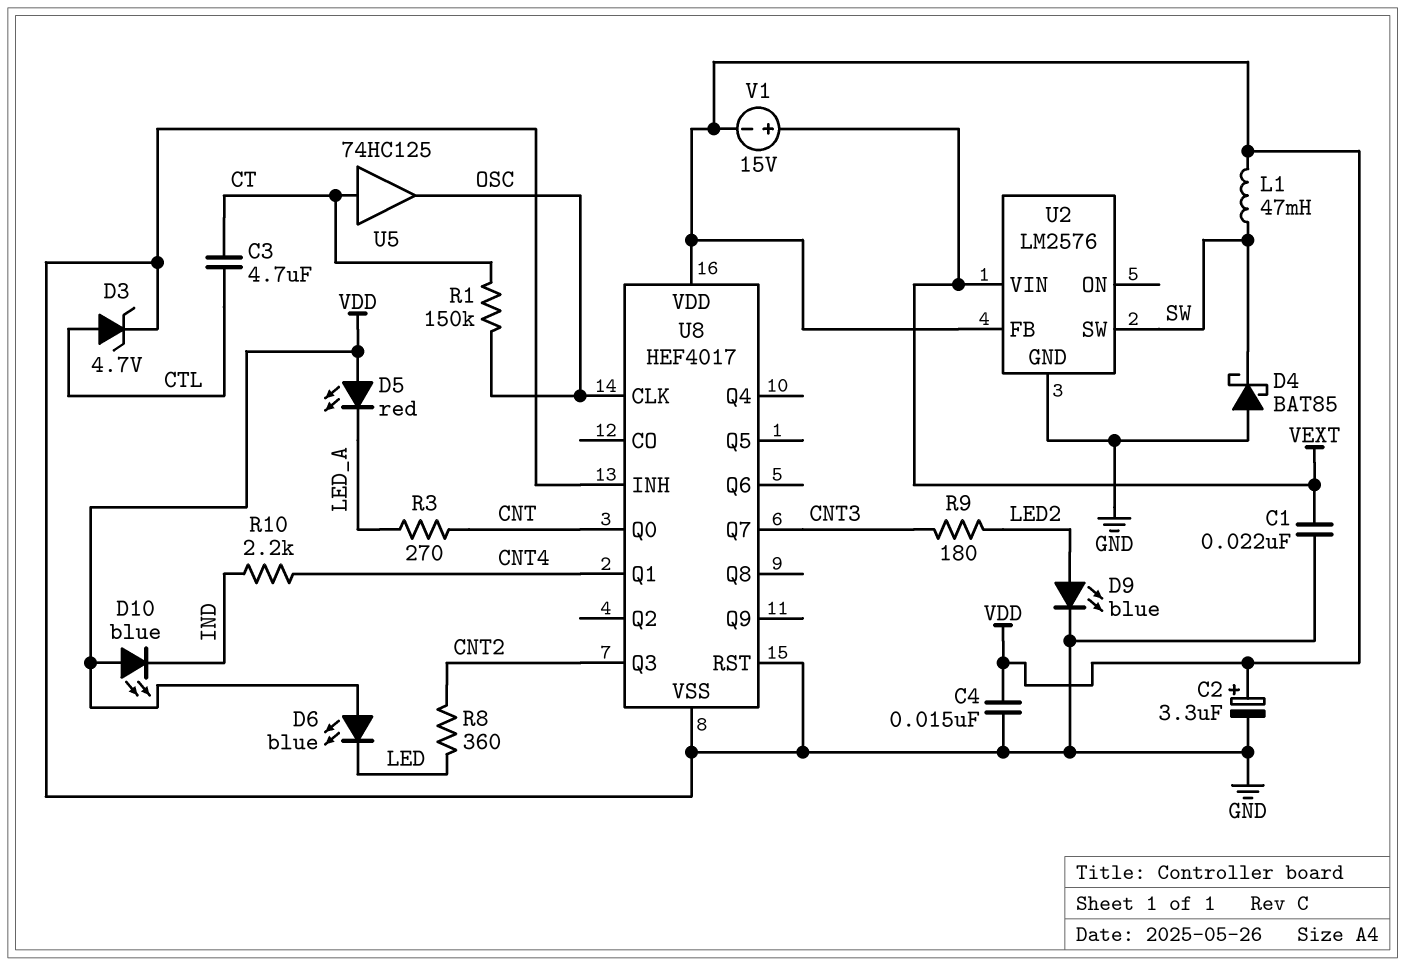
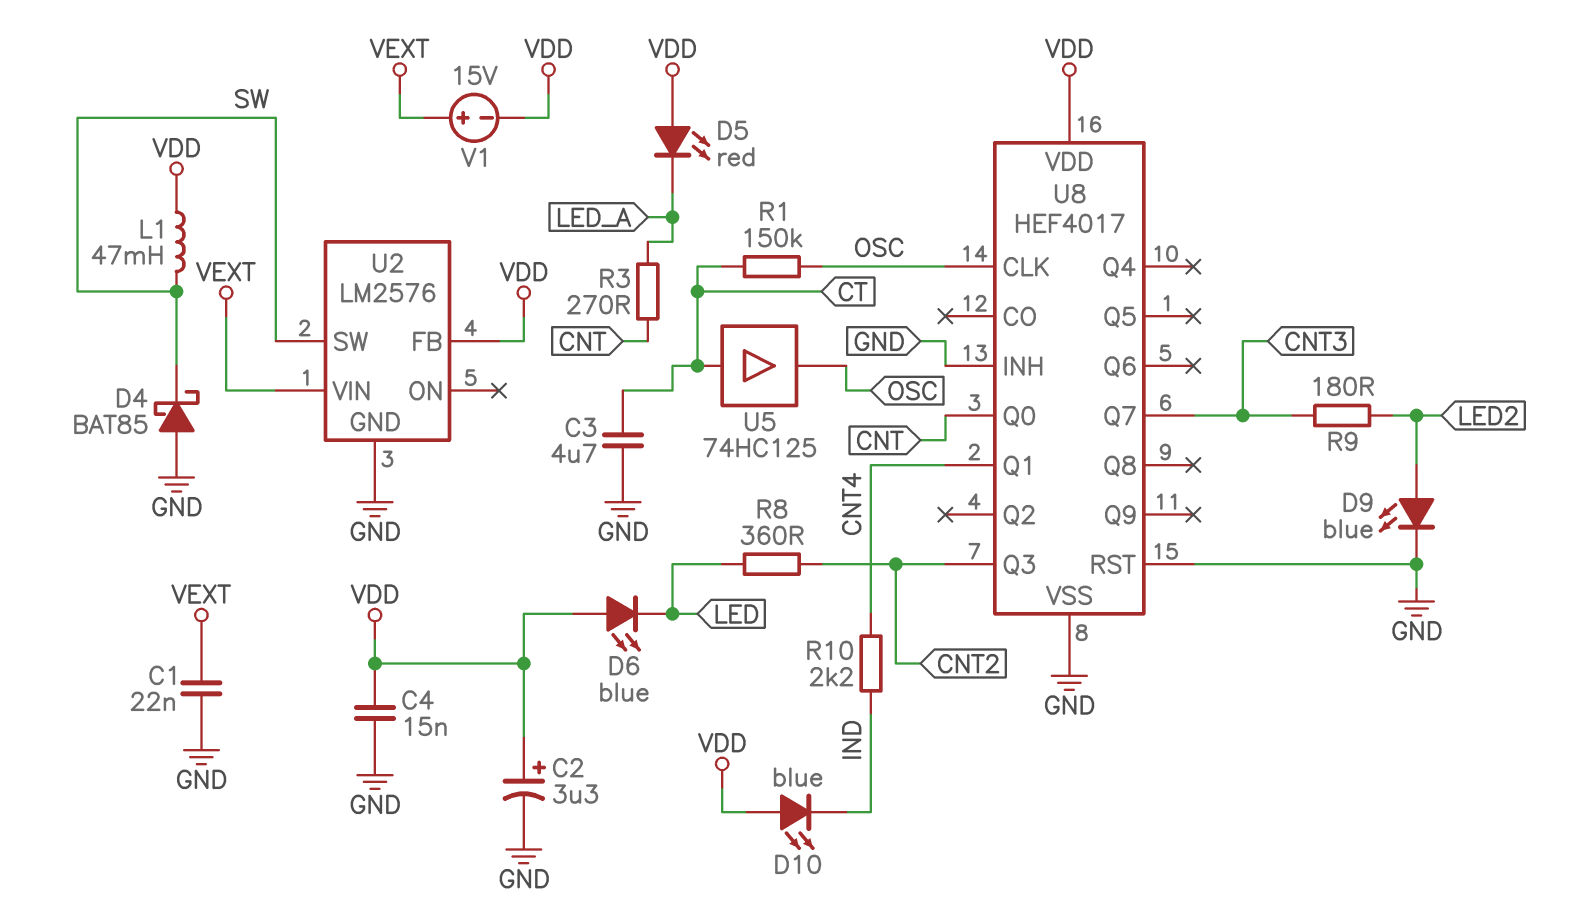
C3: 4.7uF (CT, CTL) -> 4.7uF (CT, GND)
D3: zener 4.7V (A CTL, K GND) -> none

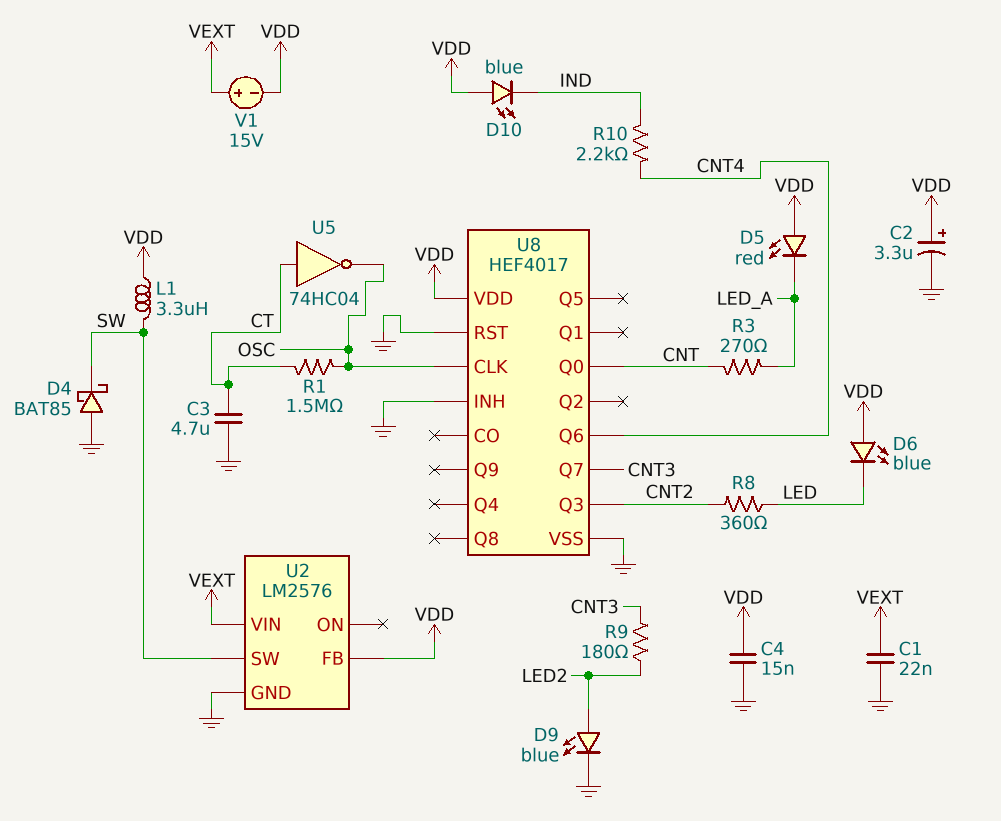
L1: 47mH (SW, VDD) -> 3.3uH (SW, VDD)
R1: 150k (CT, OSC) -> 1.5M (CT, OSC)
U5: buffer 74HC125 (in CT, out OSC) -> NOT 74HC04 (in CT, out OSC)
U8 pin Q1: CNT4 -> none
U8 pin Q6: none -> CNT4

